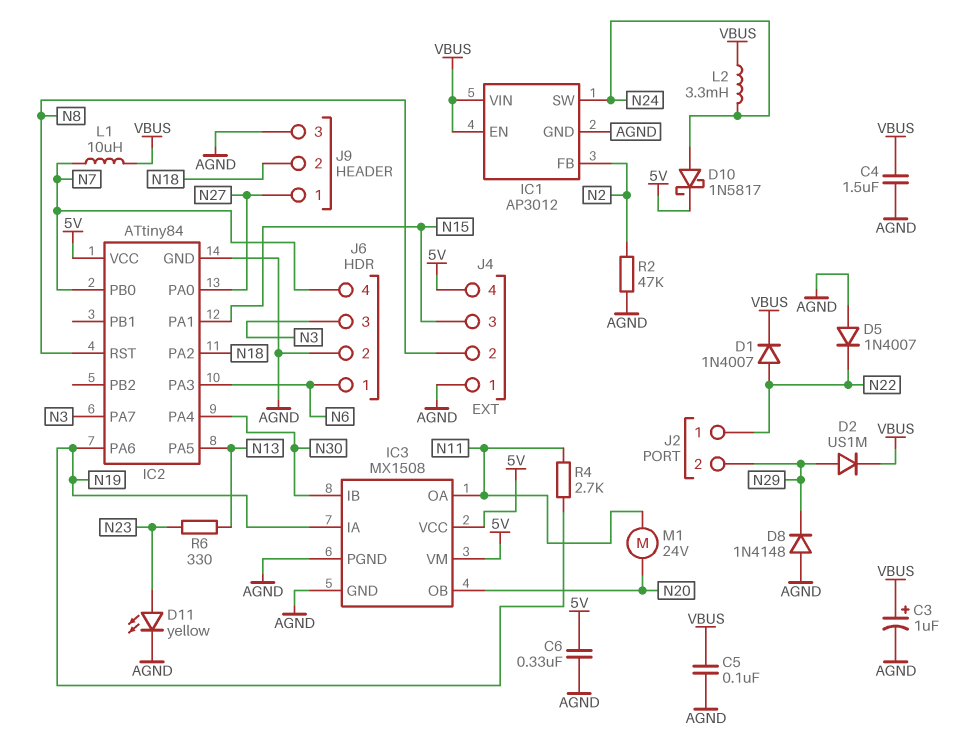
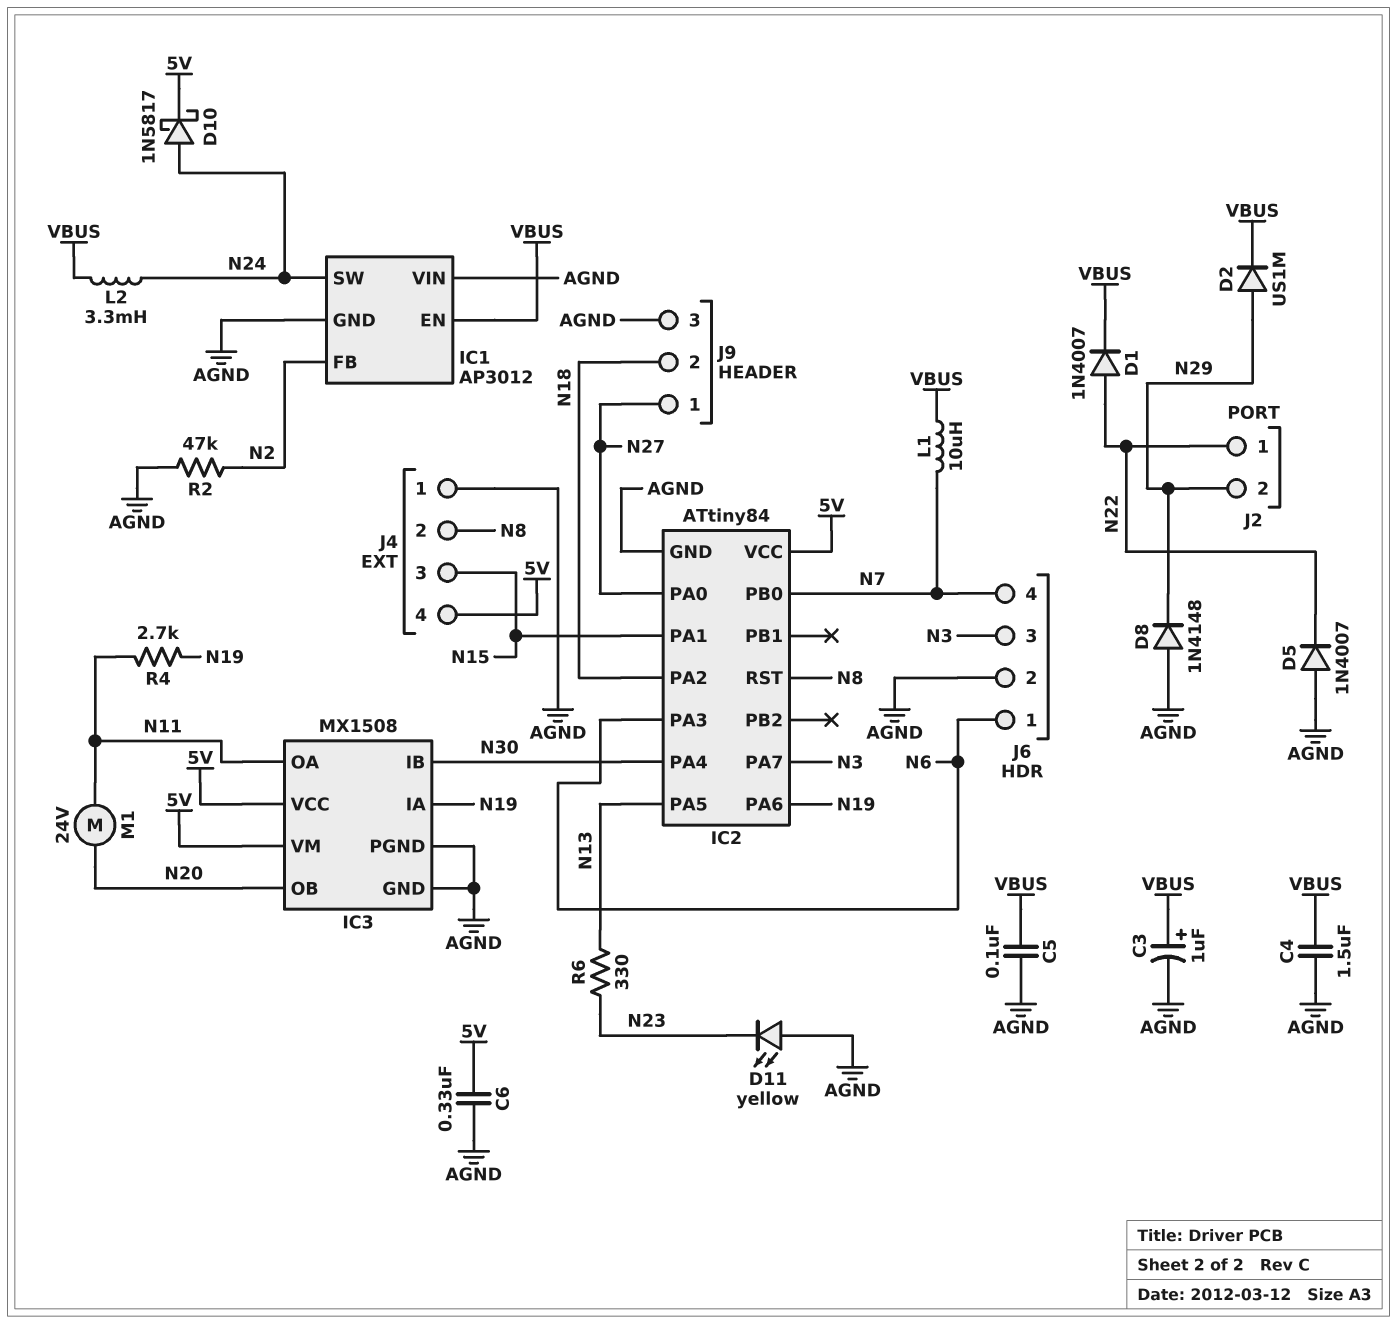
D11: LED yellow (A N23, K AGND) -> LED yellow (A AGND, K N23)
IC1 pin VIN: VBUS -> AGND

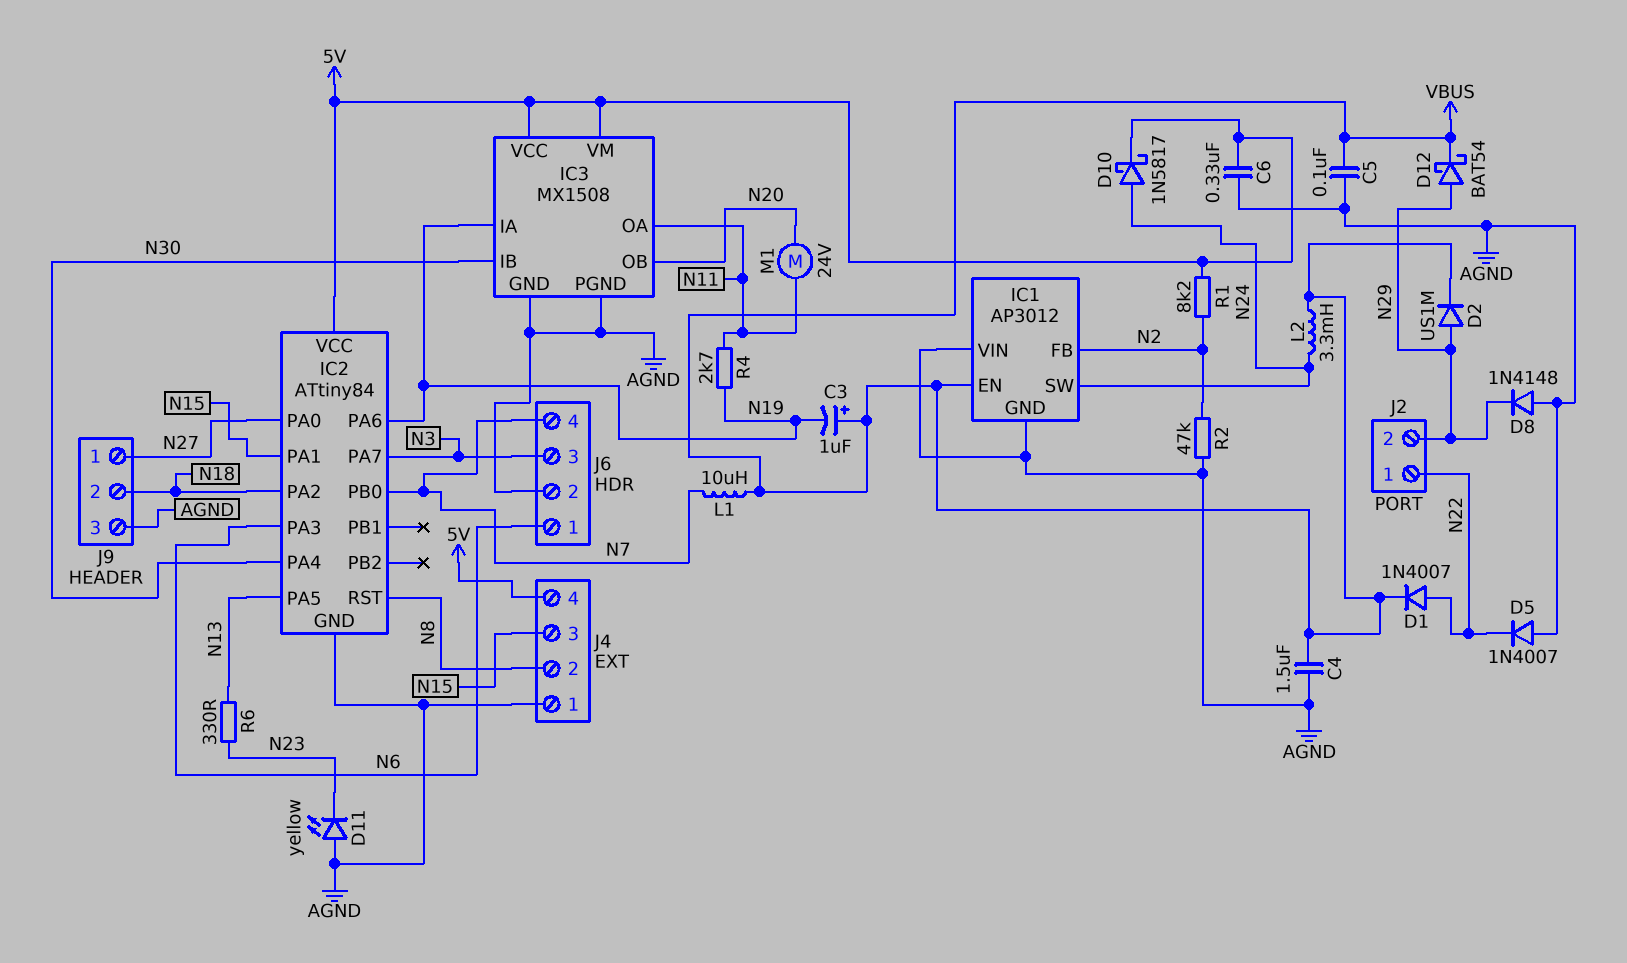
C3: 1uF (plus VBUS, minus AGND) -> 1uF (plus VBUS, minus N19)
D12: none -> schottky BAT54 (A N29, K VBUS)
R1: none -> 8.2k (5V, N2)

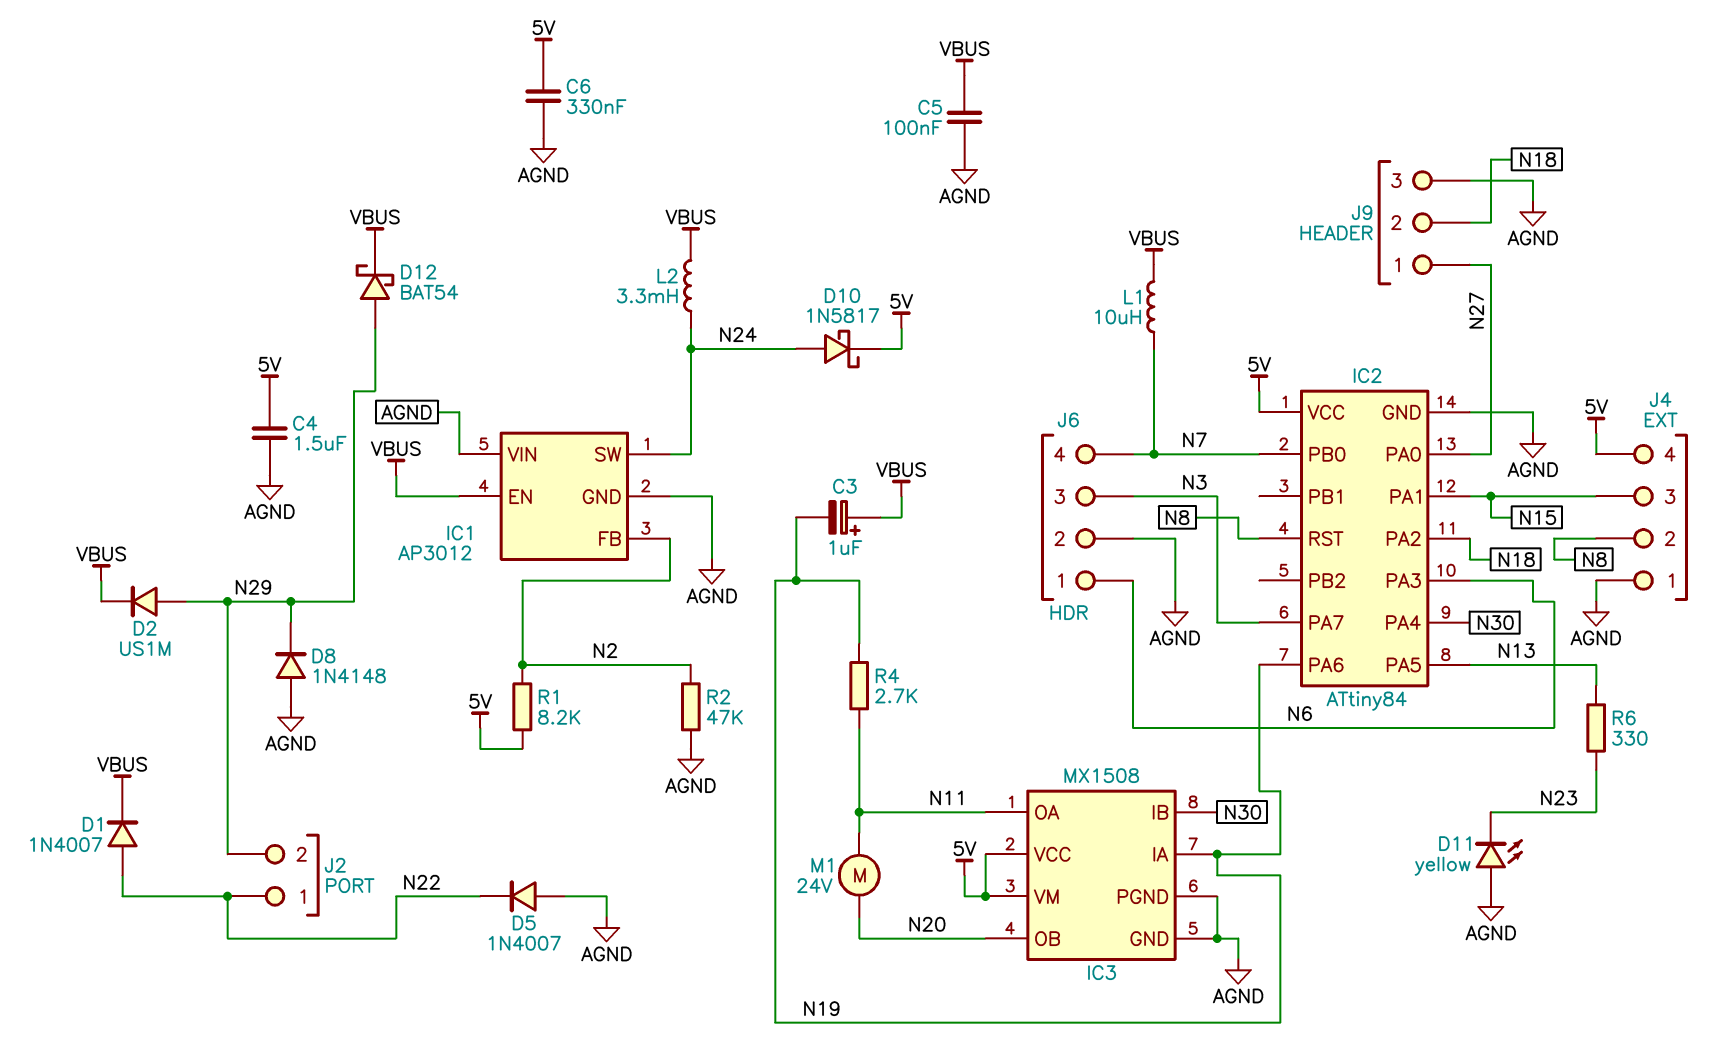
C4: 1.5uF (AGND, VBUS) -> 1.5uF (5V, AGND)

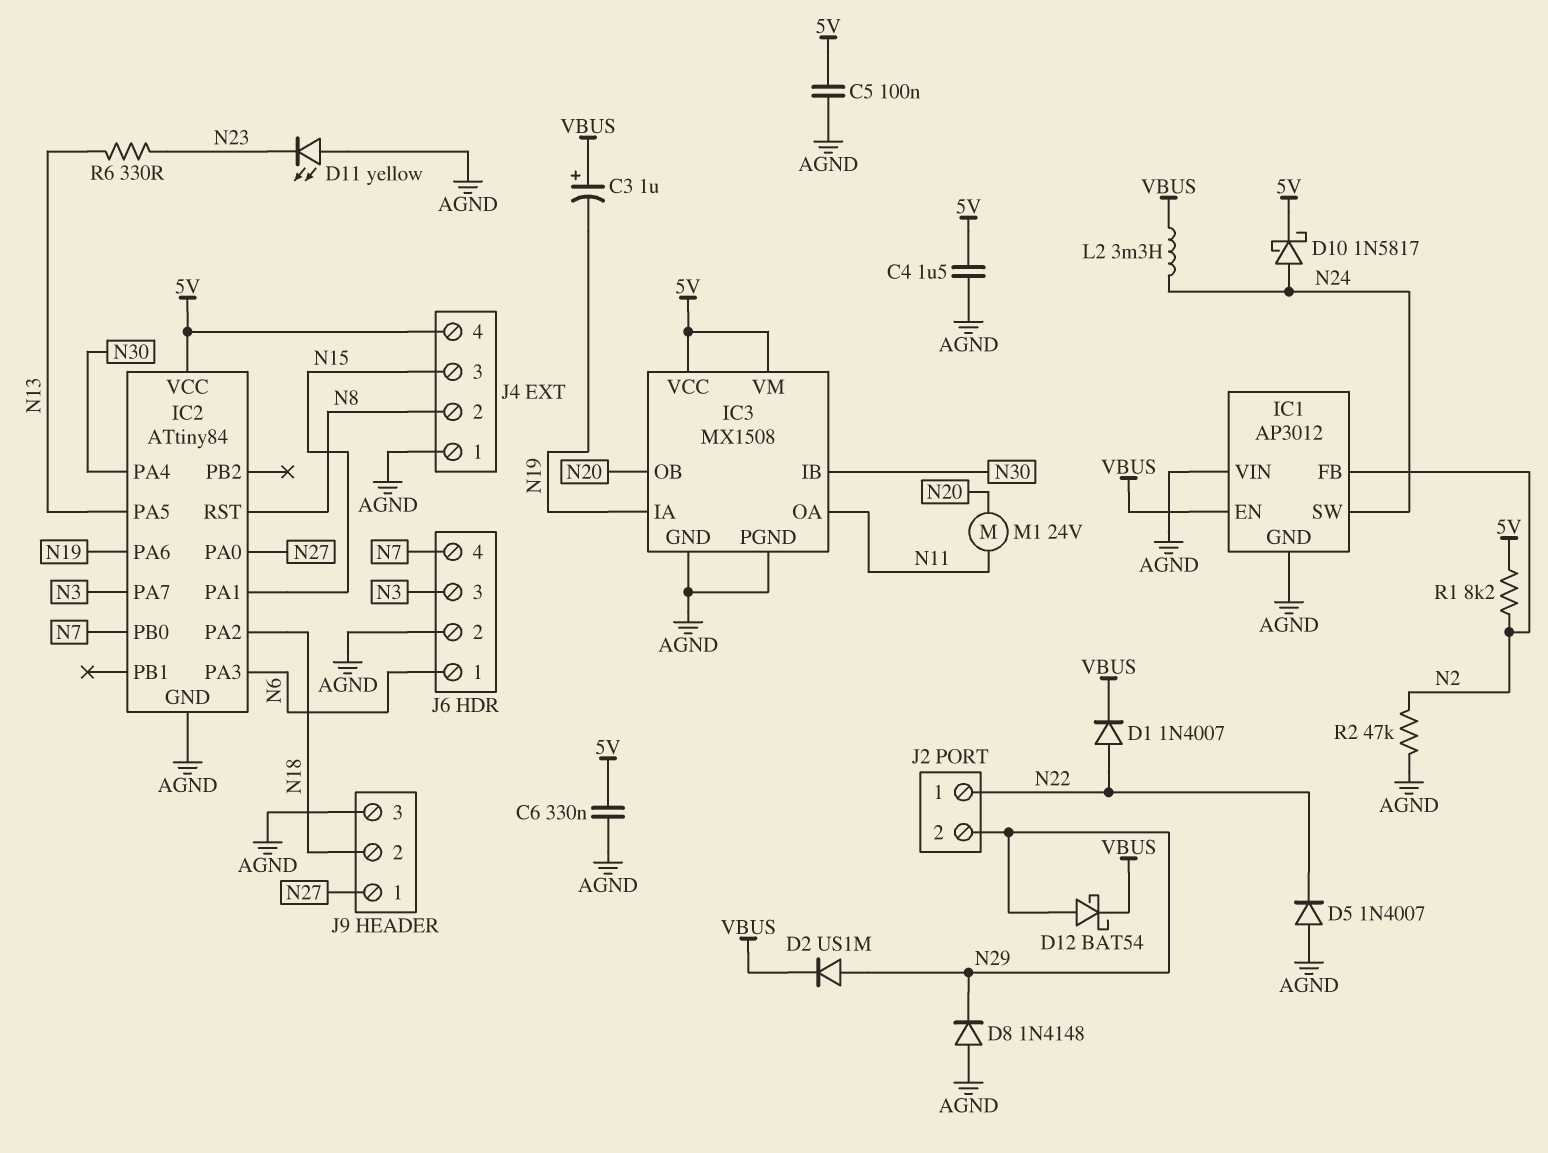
C5: 100nF (AGND, VBUS) -> 100nF (5V, AGND)
L1: 10uH (N7, VBUS) -> none
R4: 2.7k (N11, N19) -> none

